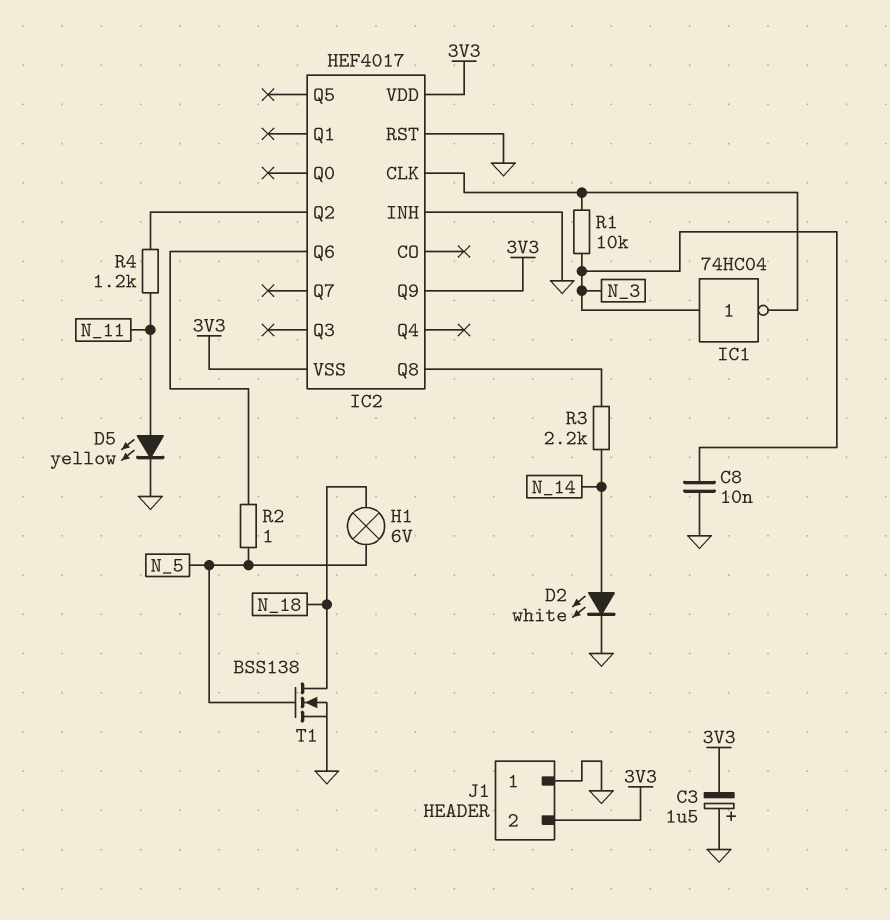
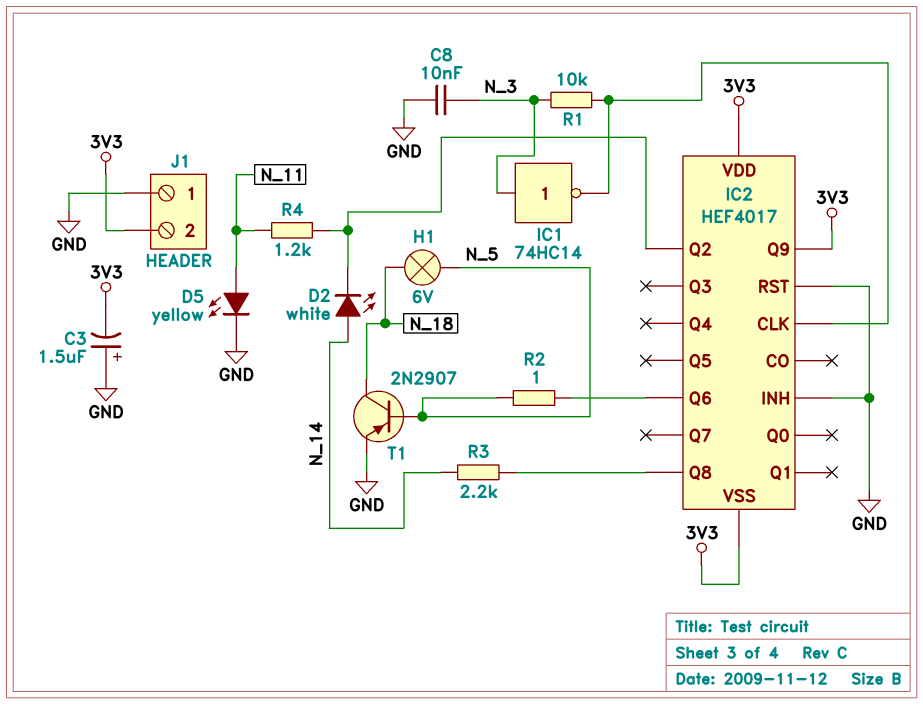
D2: LED white (A N_14, K GND) -> LED white (A N_14, K IC2/Q2)
IC1: NOT 74HC04 (in N_3, out IC2/CLK) -> NOT 74HC14 (in N_3, out IC2/CLK)
T1: NMOS BSS138 (G N_5, D N_18, S GND) -> PNP 2N2907 (B N_5, C N_18, E GND)

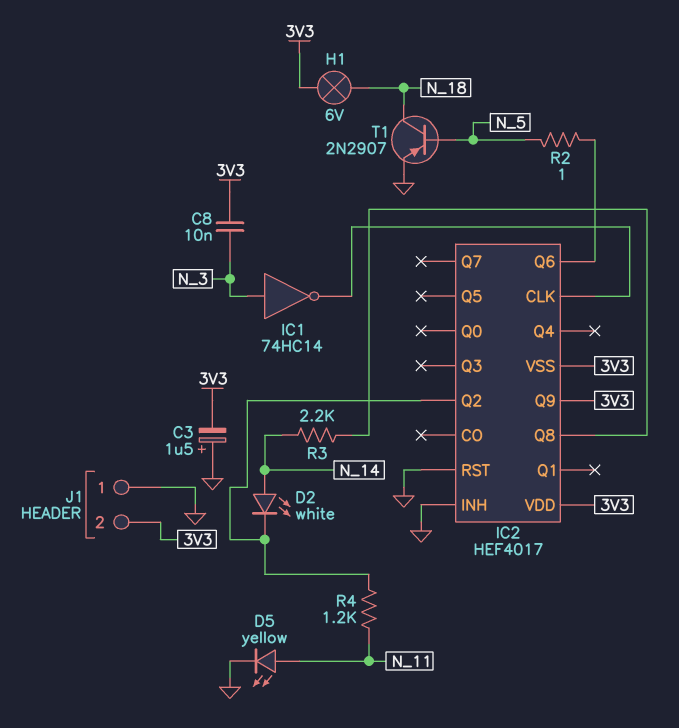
C8: 10nF (GND, N_3) -> 10nF (3V3, N_3)
H1: lamp 6V (N_5, N_18) -> lamp 6V (3V3, N_18)
R1: 10k (IC2/CLK, N_3) -> none

